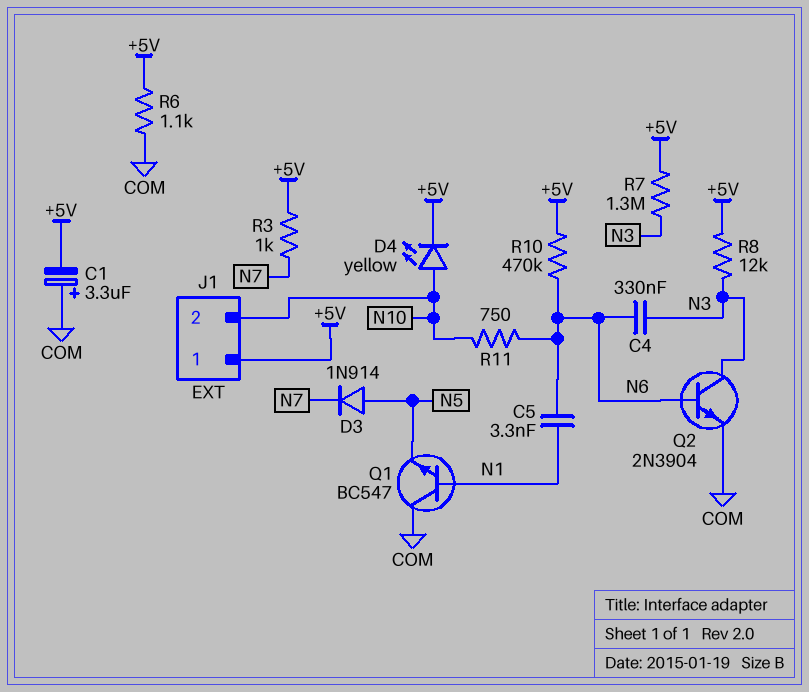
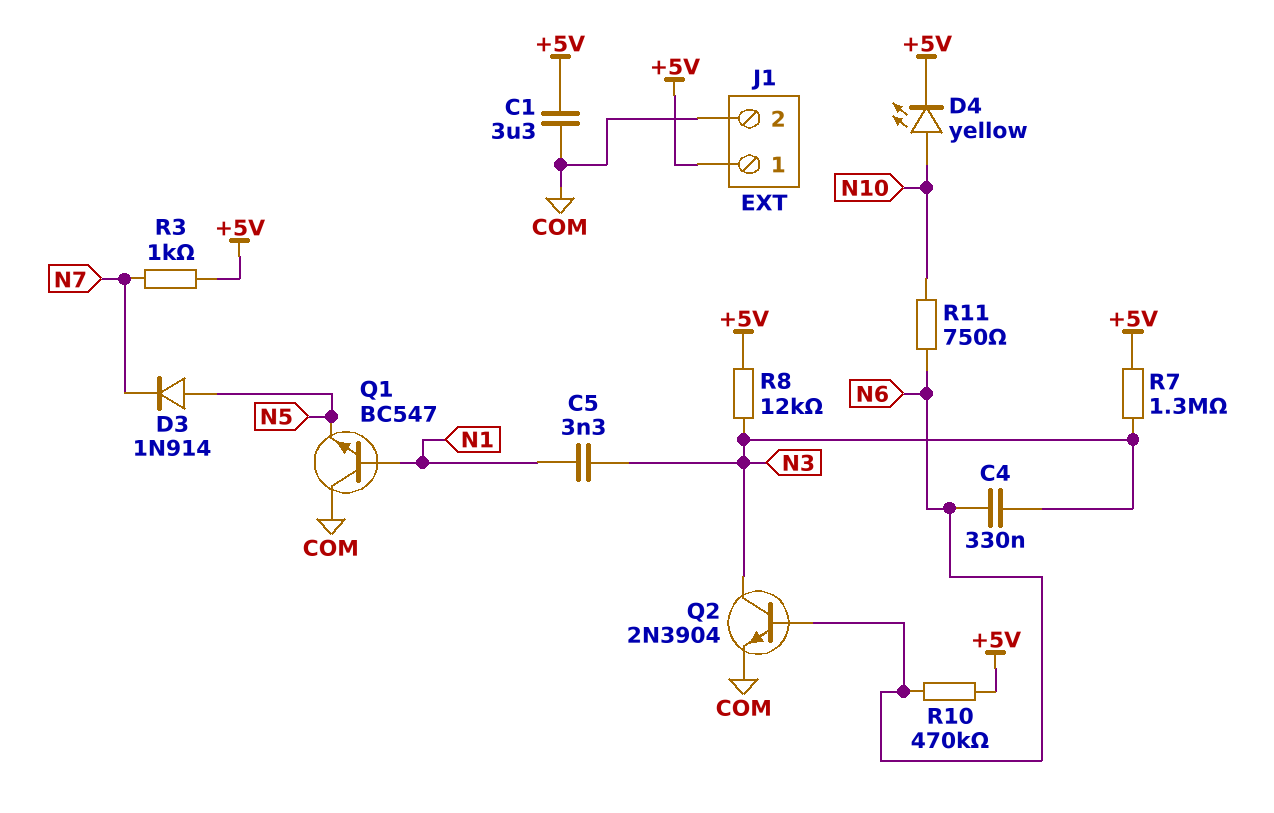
C1: 3.3uF (plus COM, minus +5V) -> 3.3uF (+5V, COM)
C5: 3.3nF (N1, N6) -> 3.3nF (N1, N3)
J1 pin 2: N10 -> COM
R6: 1.1k (+5V, COM) -> none

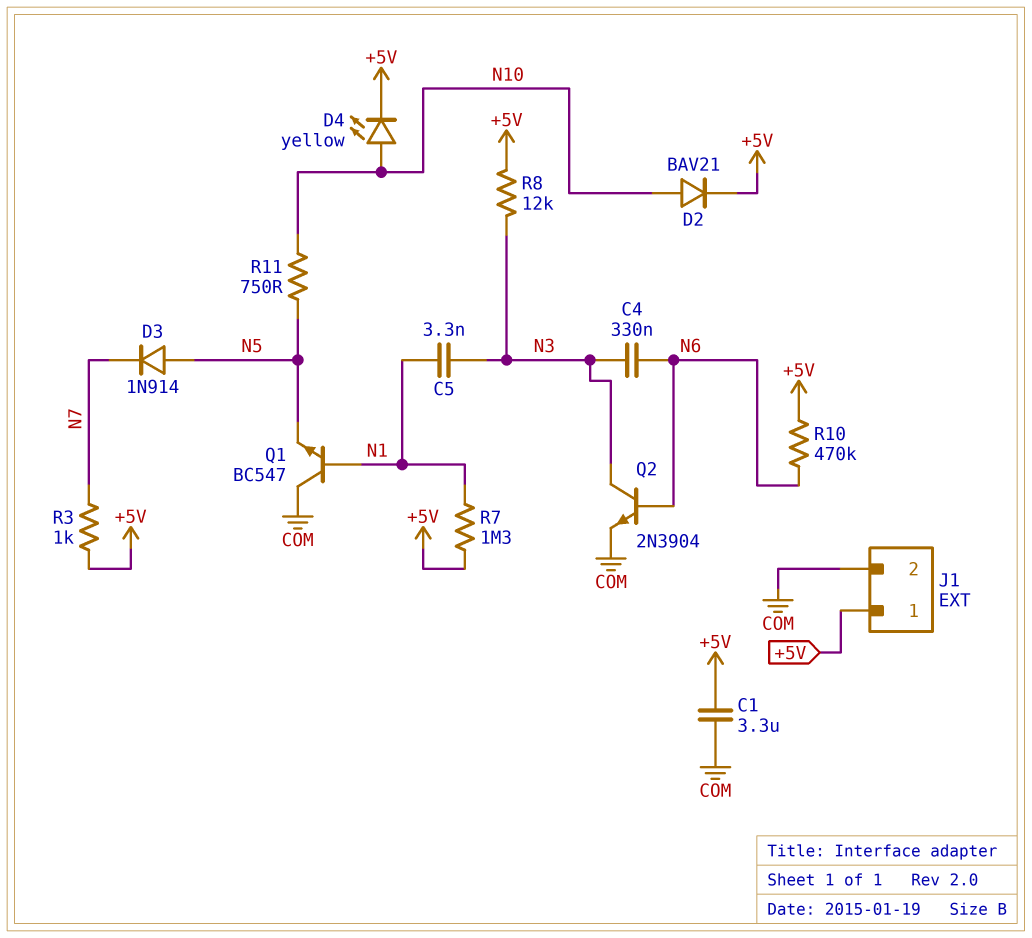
D2: none -> diode BAV21 (A N10, K +5V)
R7: 1.3M (+5V, N3) -> 1.3M (+5V, N1)
R11: 750 (N6, N10) -> 750 (N5, N10)

